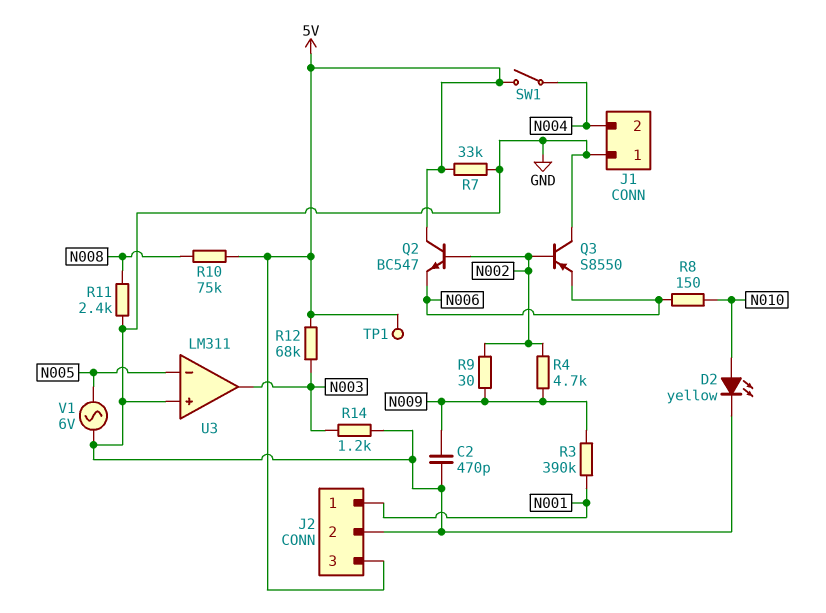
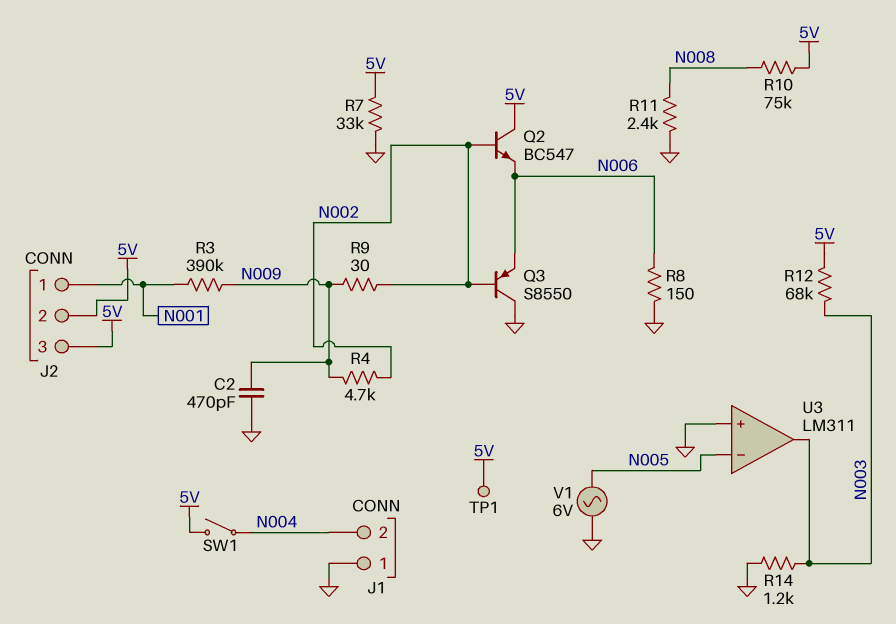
D2: LED yellow (A N010, K GND) -> none
J2 pin 2: GND -> 5V
R8: 150 (N006, N010) -> 150 (GND, N006)

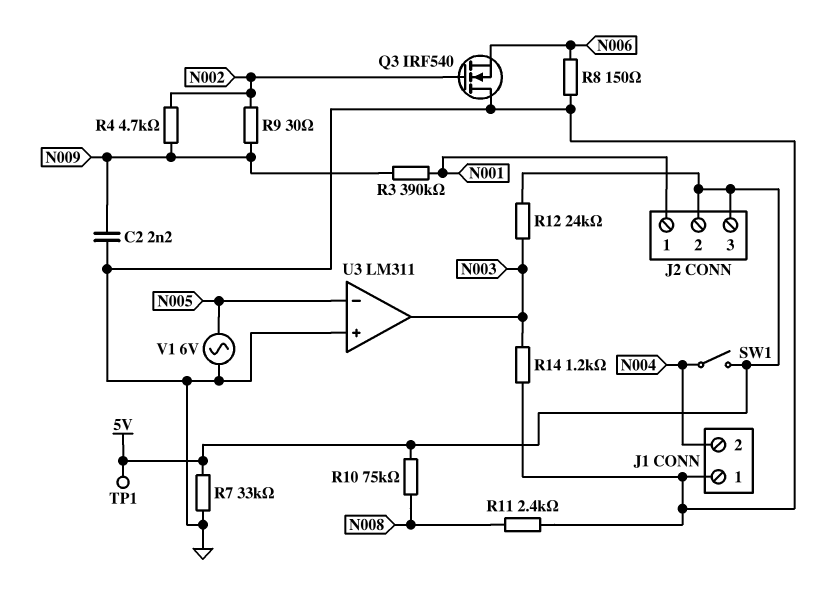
C2: 470pF (GND, N009) -> 2.2nF (GND, N009)
Q2: NPN BC547 (B N002, C 5V, E N006) -> none
Q3: PNP S8550 (B N002, C GND, E N006) -> NMOS IRF540 (G N002, D GND, S N006)
R12: 68k (5V, N003) -> 24k (5V, N003)

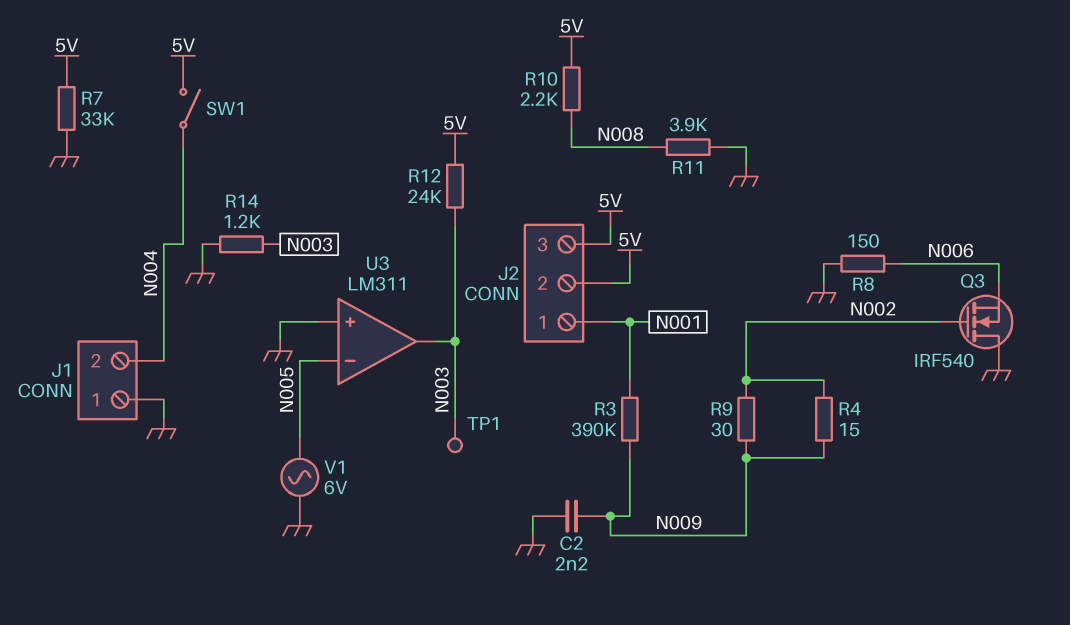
R4: 4.7k (N002, N009) -> 15 (N002, N009)
R10: 75k (5V, N008) -> 2.2k (5V, N008)
R11: 2.4k (GND, N008) -> 3.9k (GND, N008)
TP1: test point (5V) -> test point (N003)

